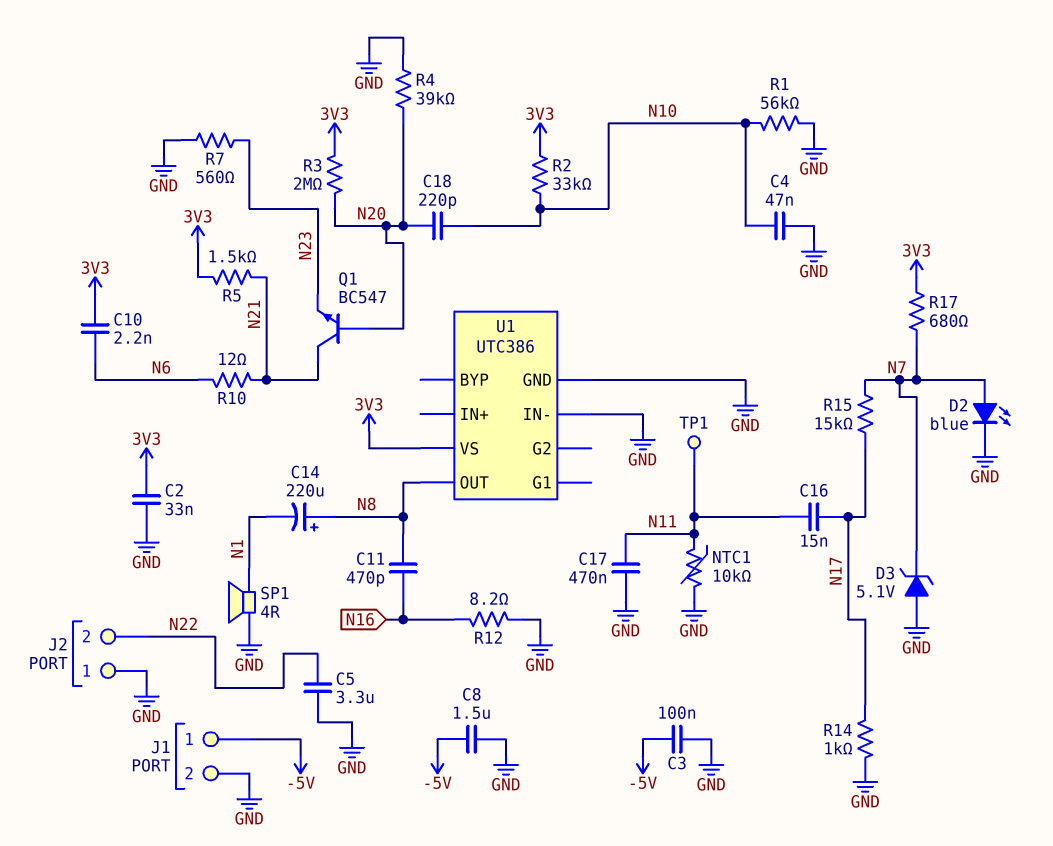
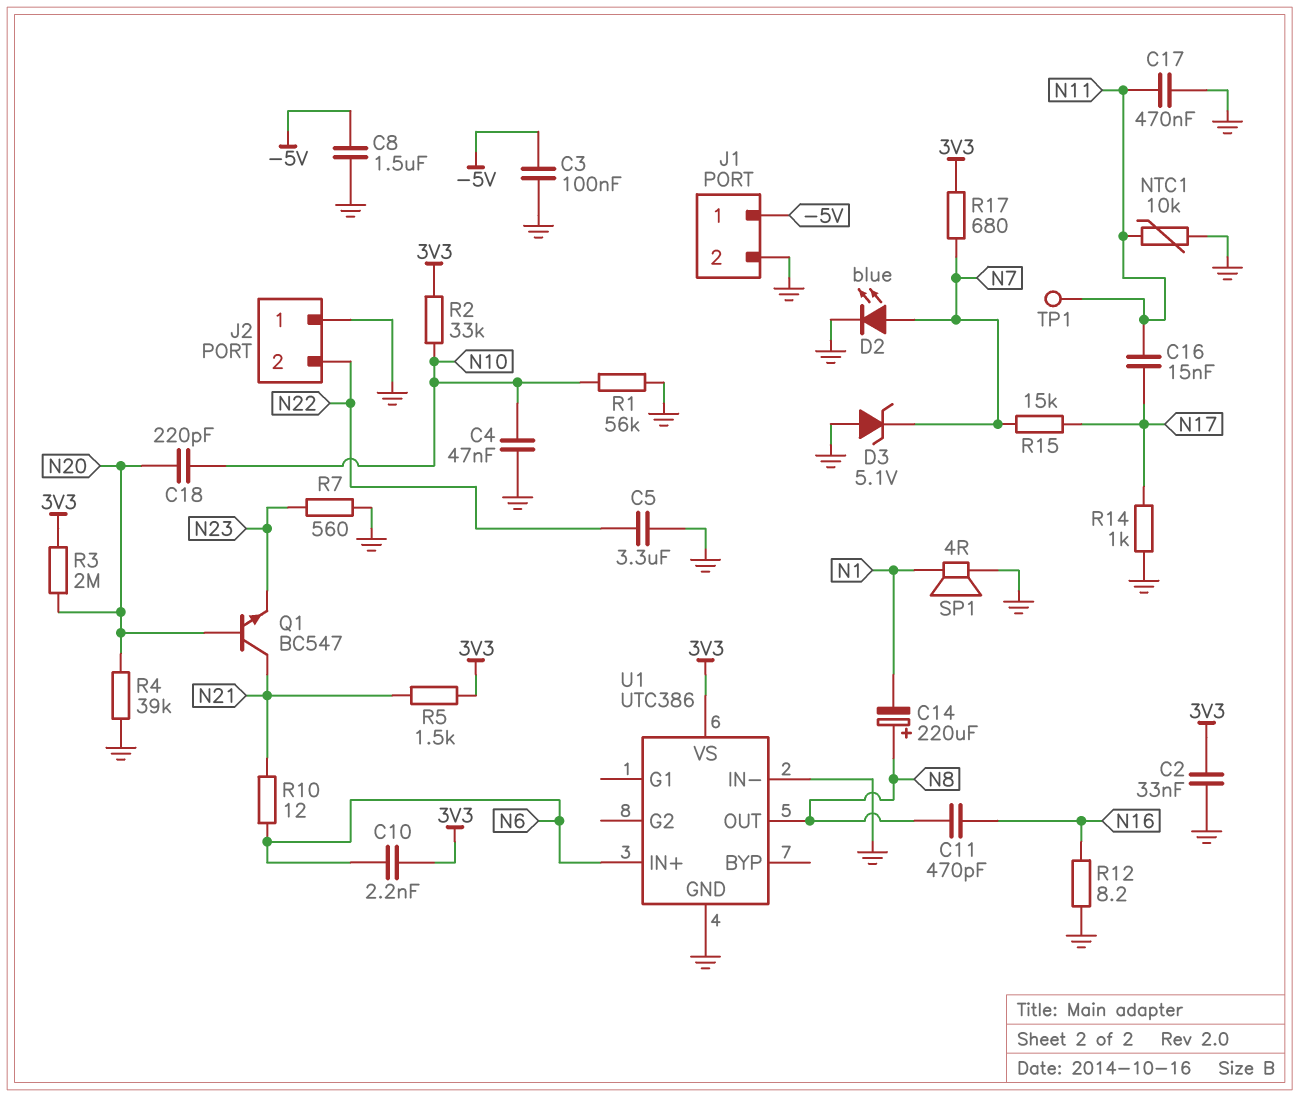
U1 pin IN+: none -> N6

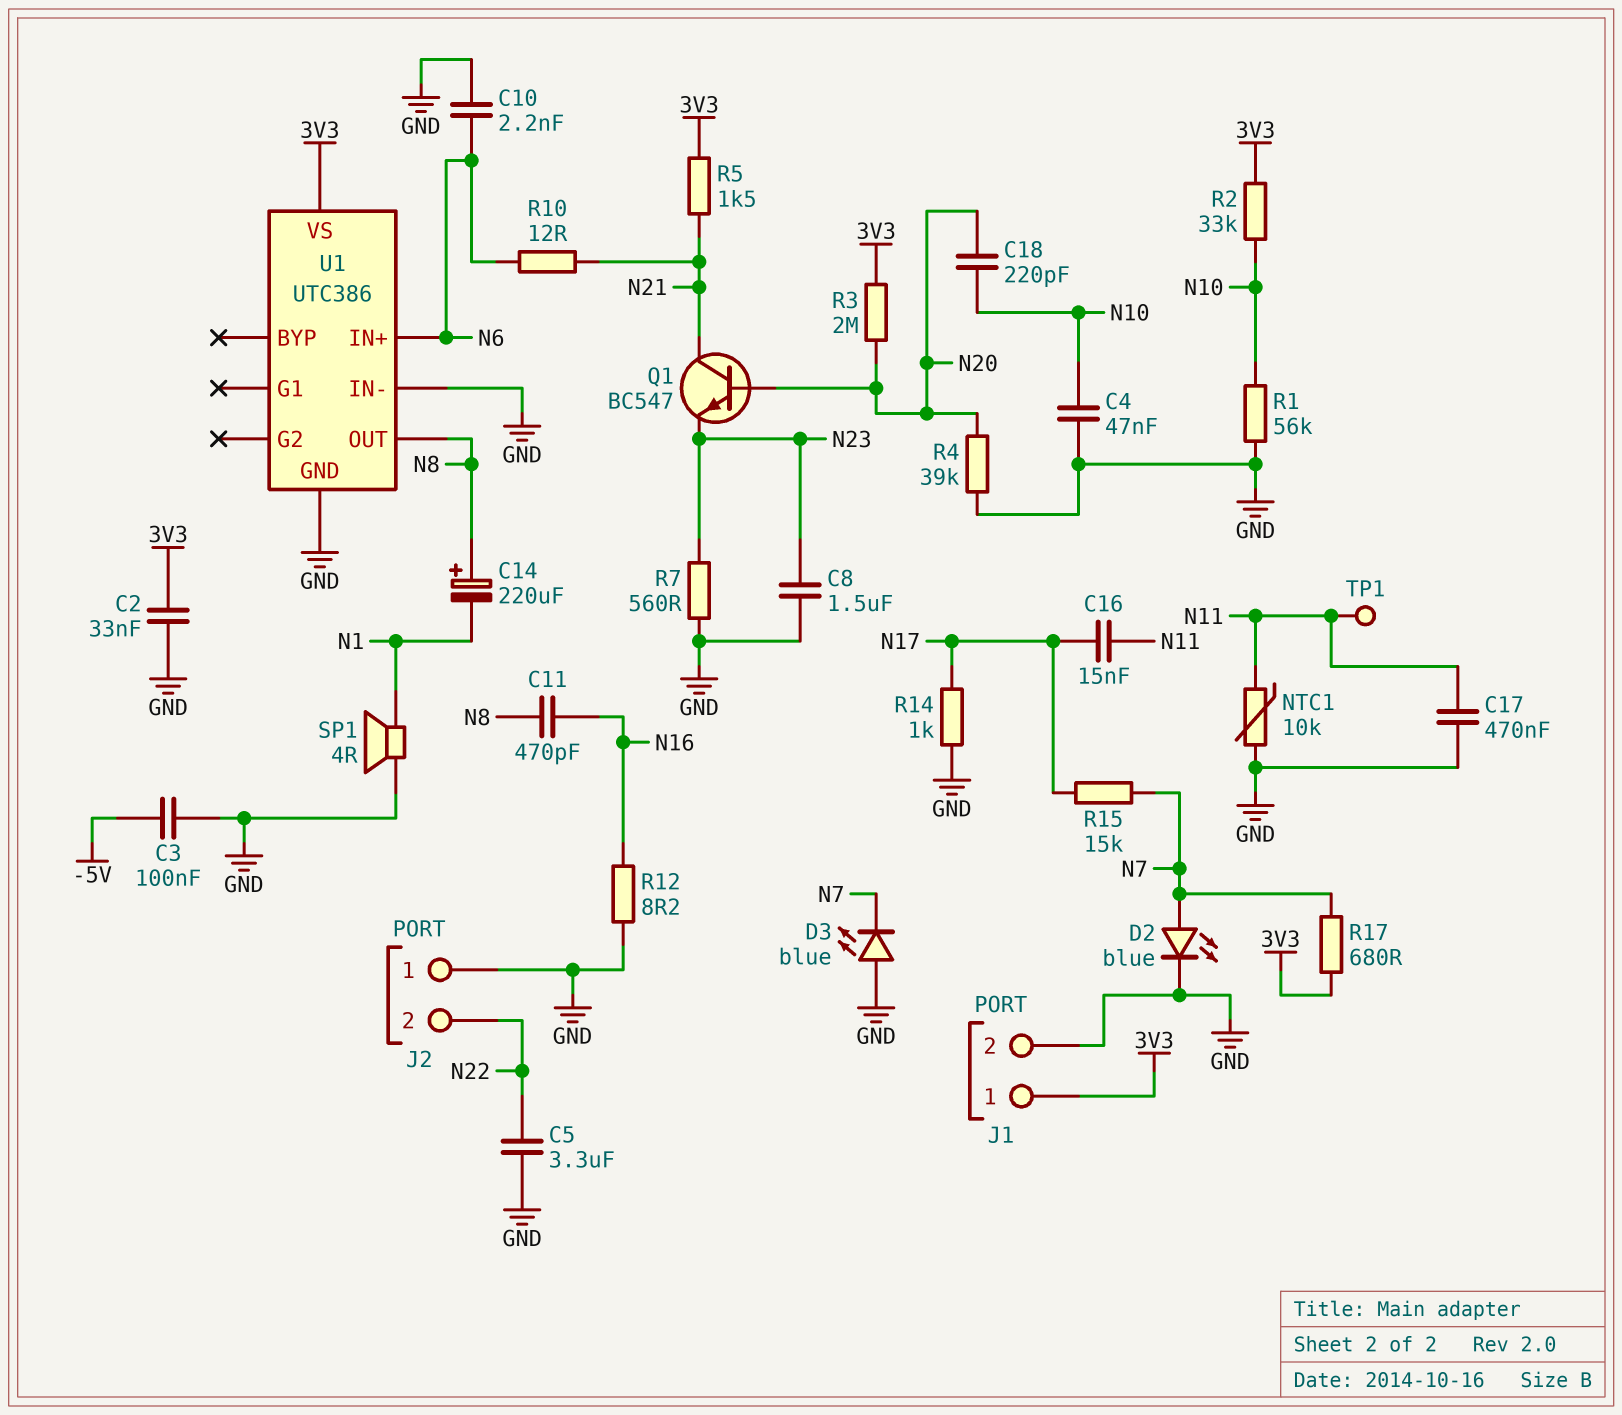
C8: 1.5uF (-5V, GND) -> 1.5uF (GND, N23)
C10: 2.2nF (3V3, N6) -> 2.2nF (GND, N6)
D3: zener 5.1V (A GND, K N7) -> LED blue (A GND, K N7)
J1 pin 1: -5V -> 3V3

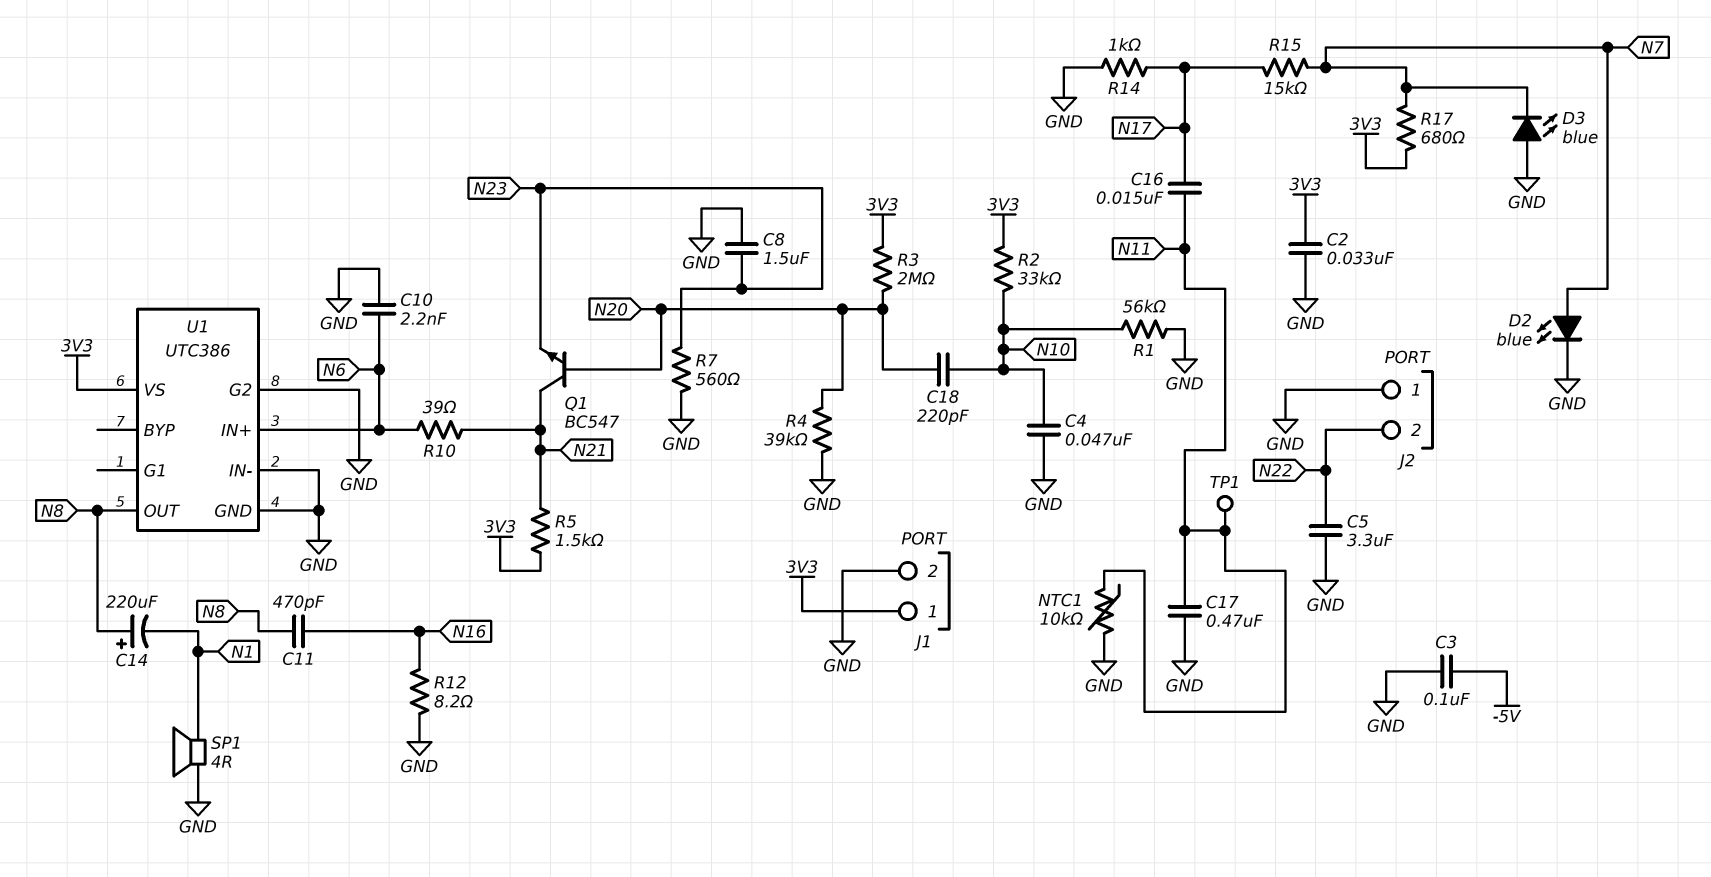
R10: 12 (N6, N21) -> 39 (N6, N21)
U1 pin G2: none -> GND

